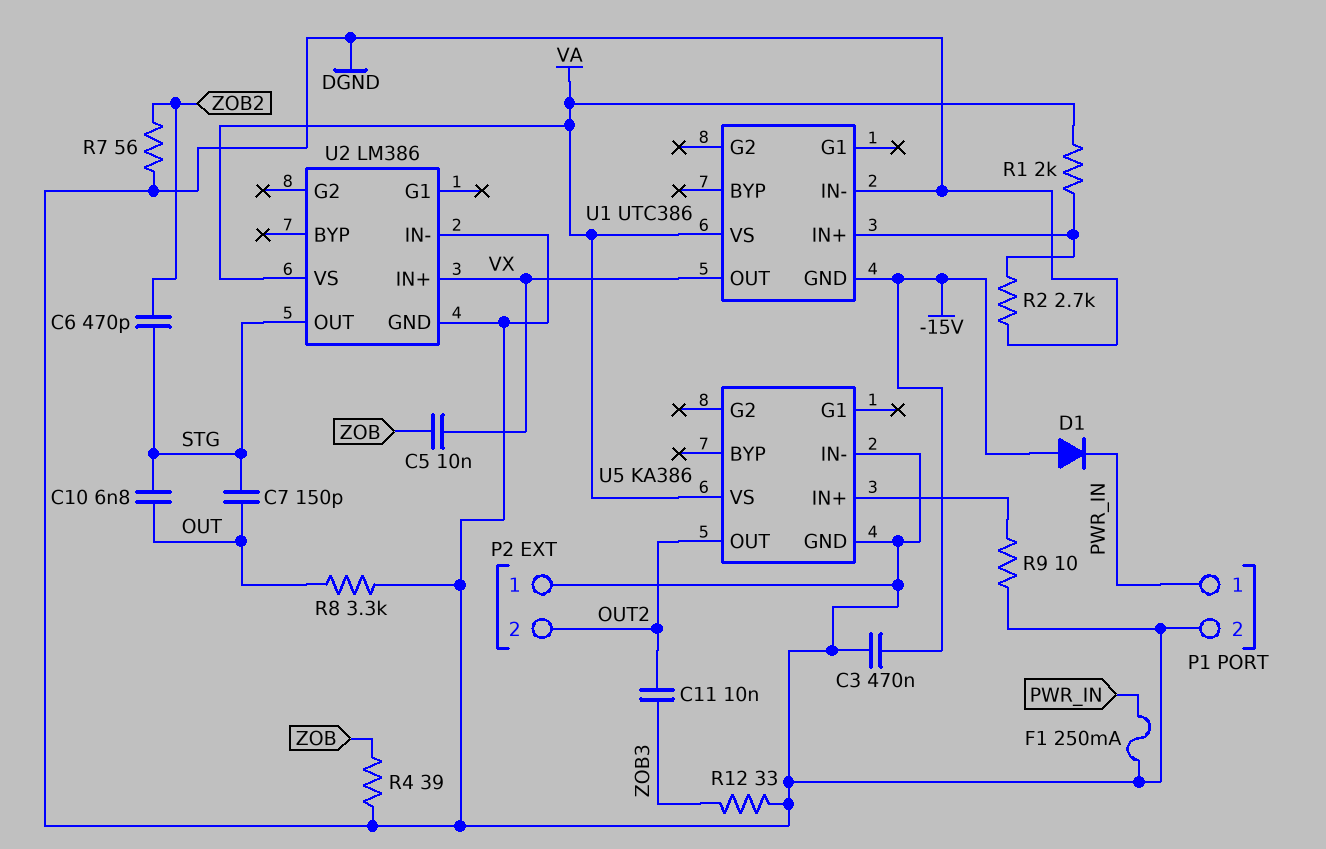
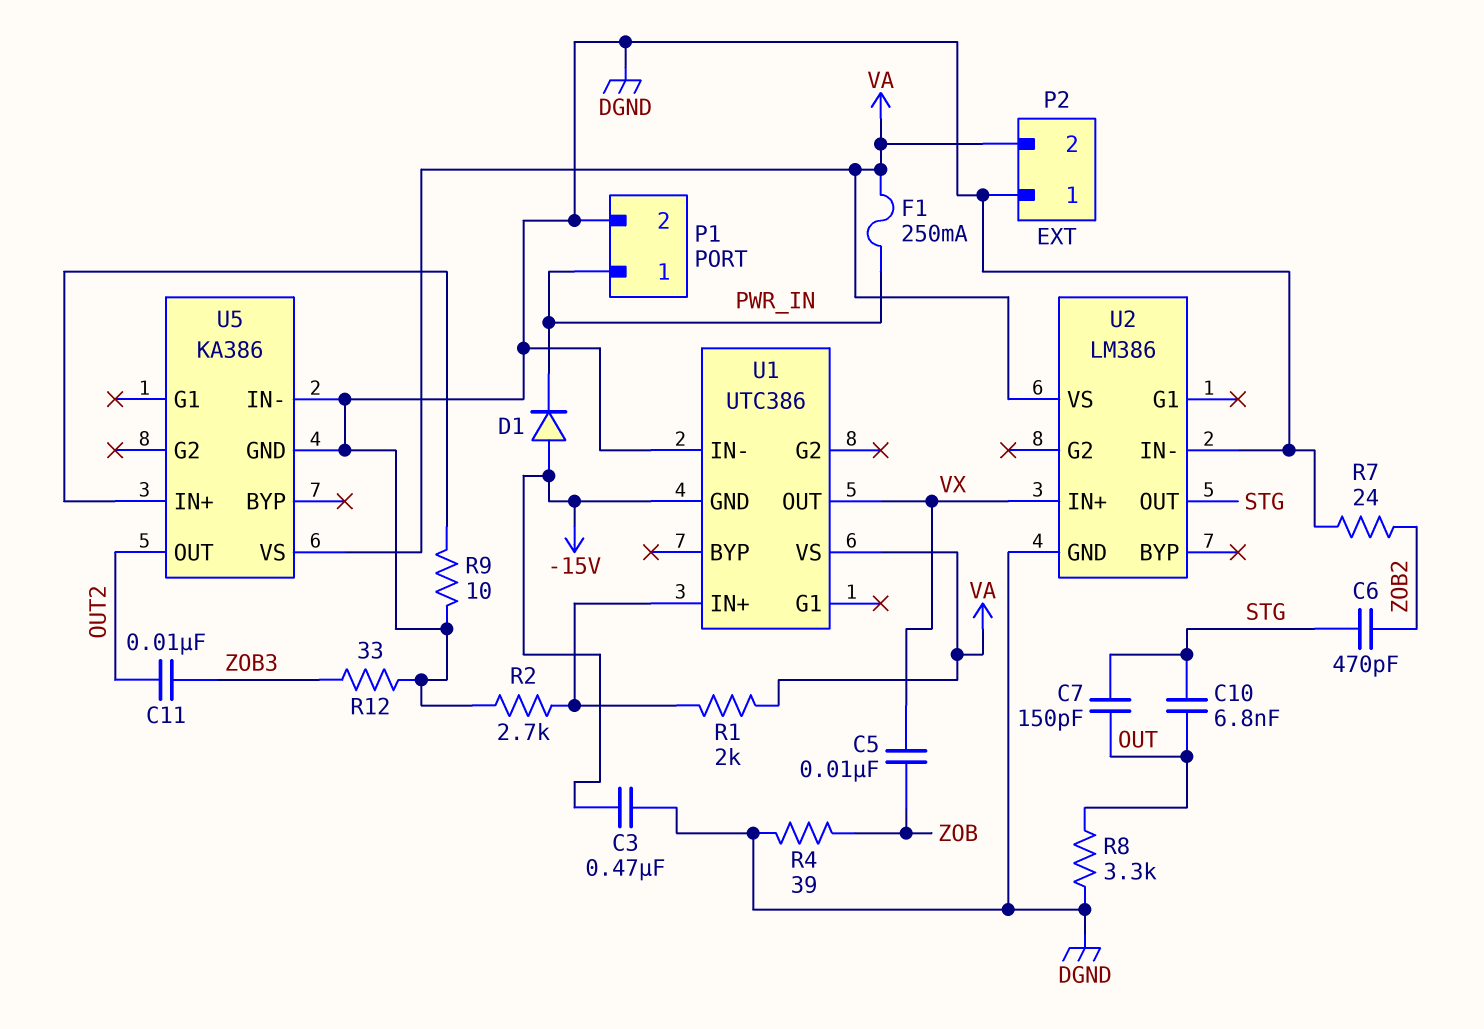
F1: 250mA (DGND, PWR_IN) -> 250mA (PWR_IN, VA)
P2 pin 2: OUT2 -> VA
R7: 56 (DGND, ZOB2) -> 24 (DGND, ZOB2)

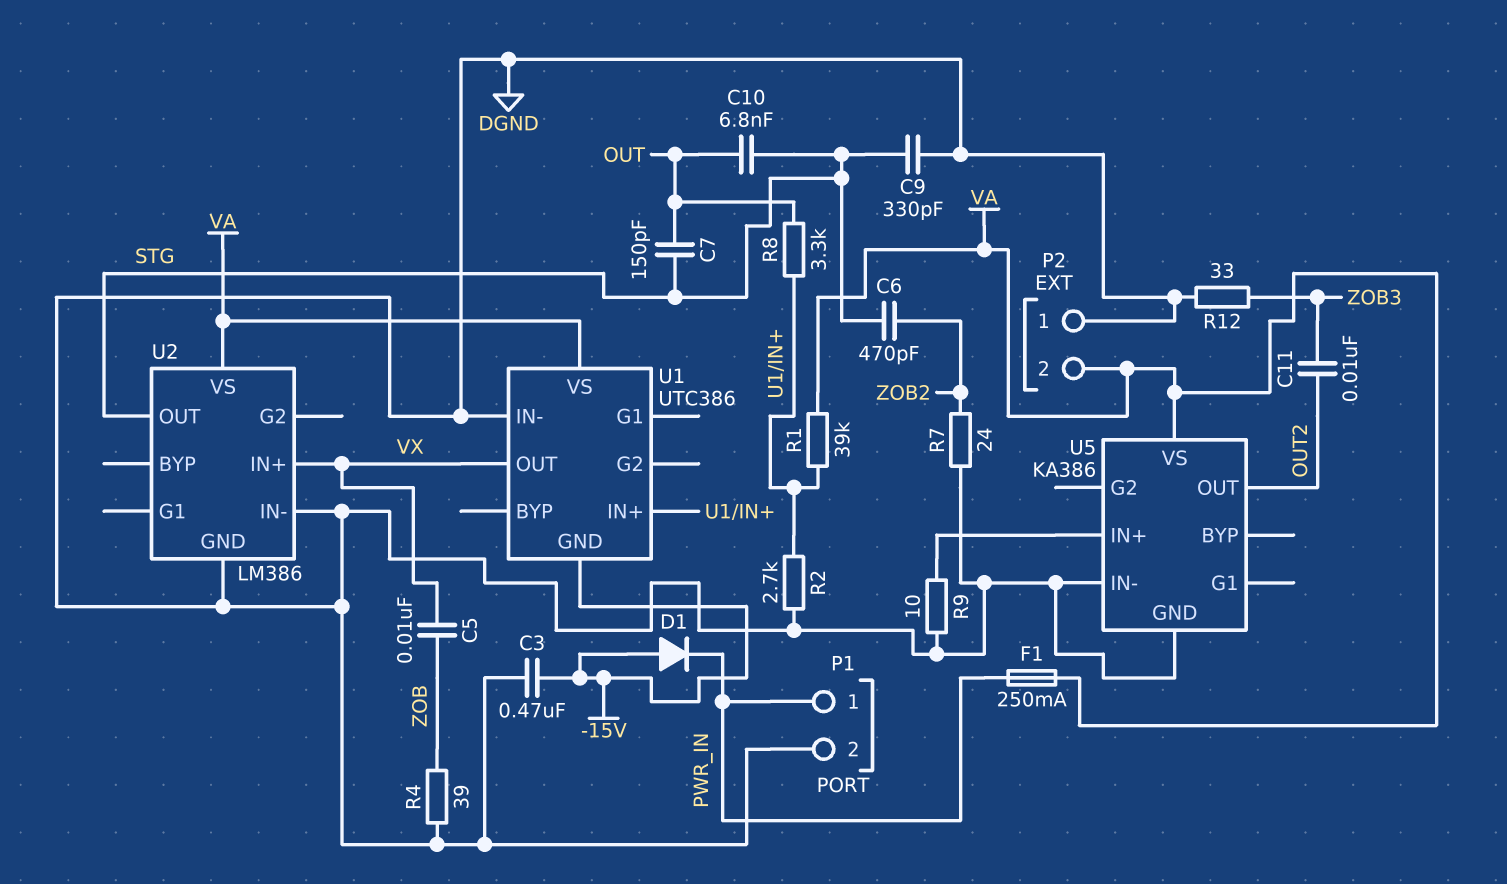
C9: none -> 330pF (DGND, STG)
R1: 2k (U1/IN+, VA) -> 39k (U1/IN+, VA)
R8: 3.3k (DGND, OUT) -> 3.3k (OUT, U1/IN+)

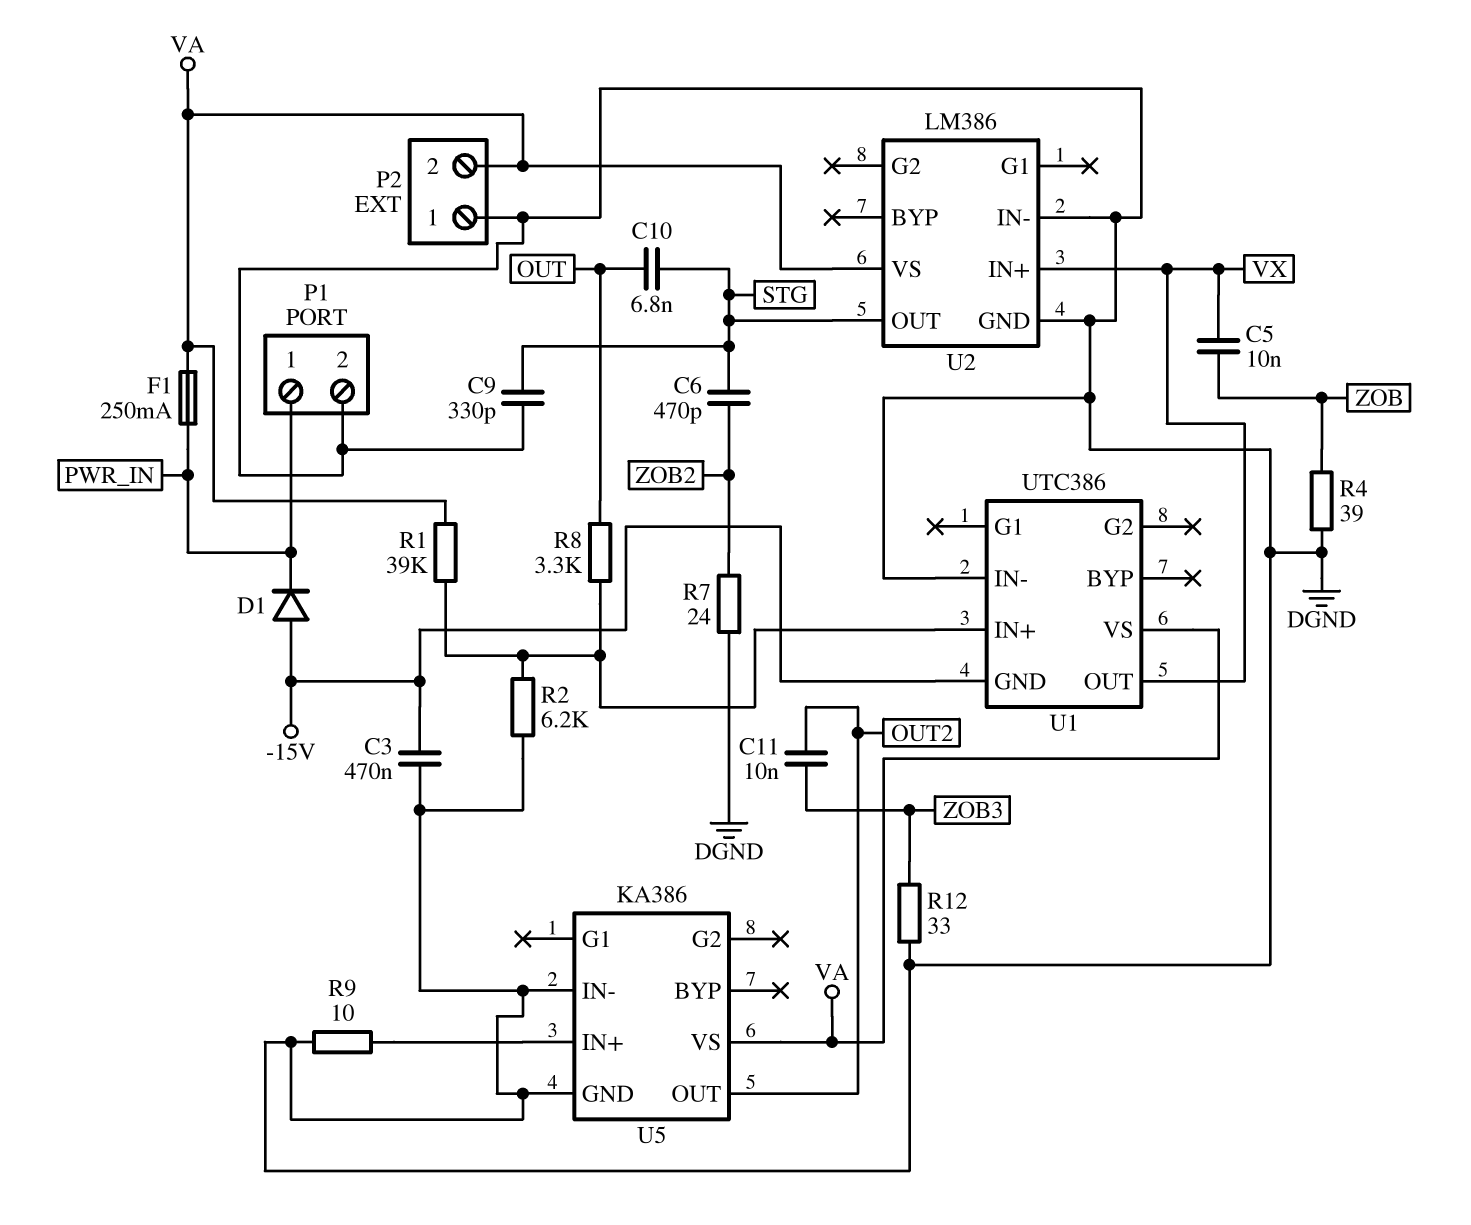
C7: 150pF (OUT, STG) -> none
R2: 2.7k (DGND, U1/IN+) -> 6.2k (DGND, U1/IN+)

